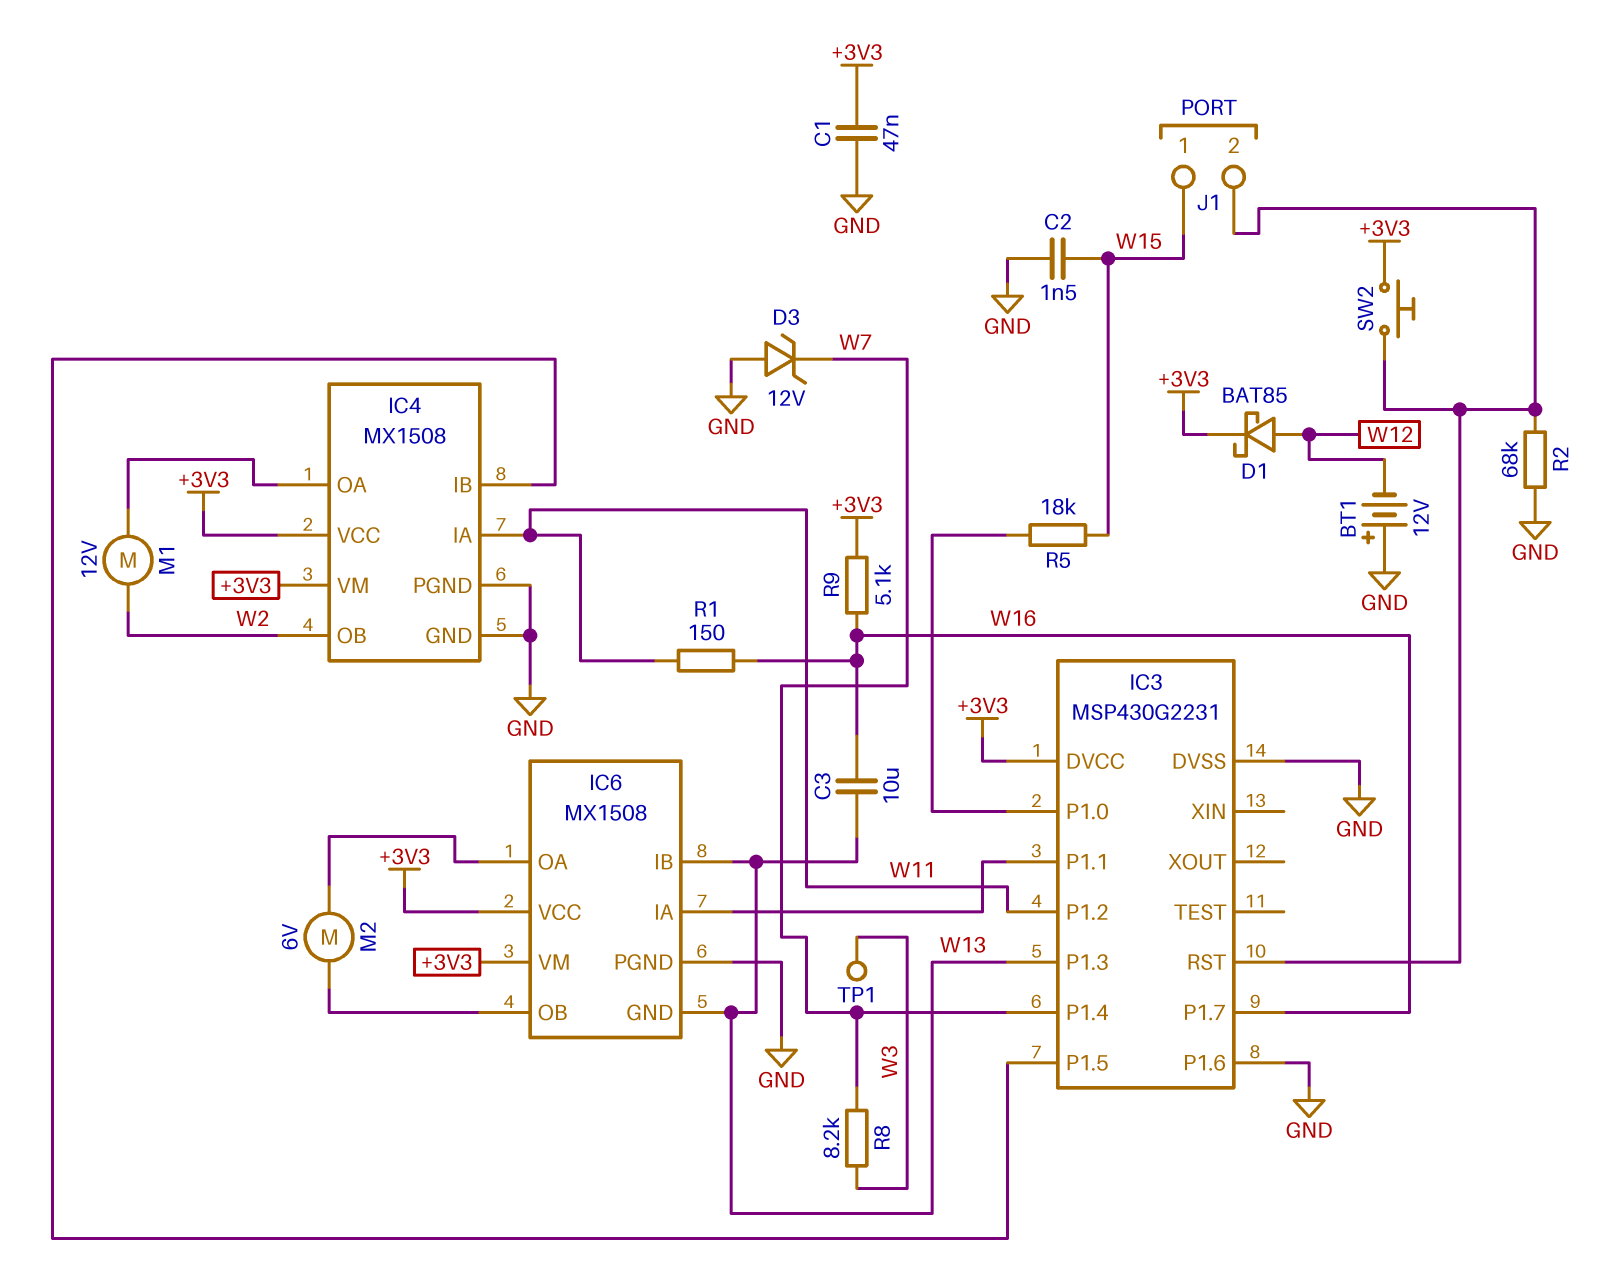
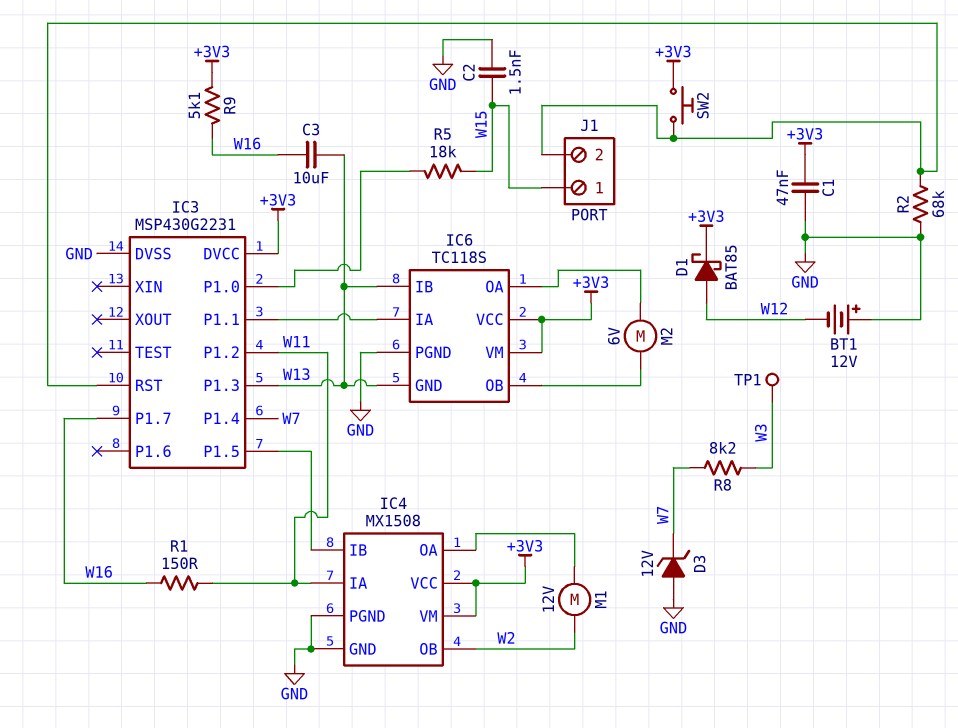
IC3 pin P1.6: GND -> none
IC6: MX1508 -> TC118S

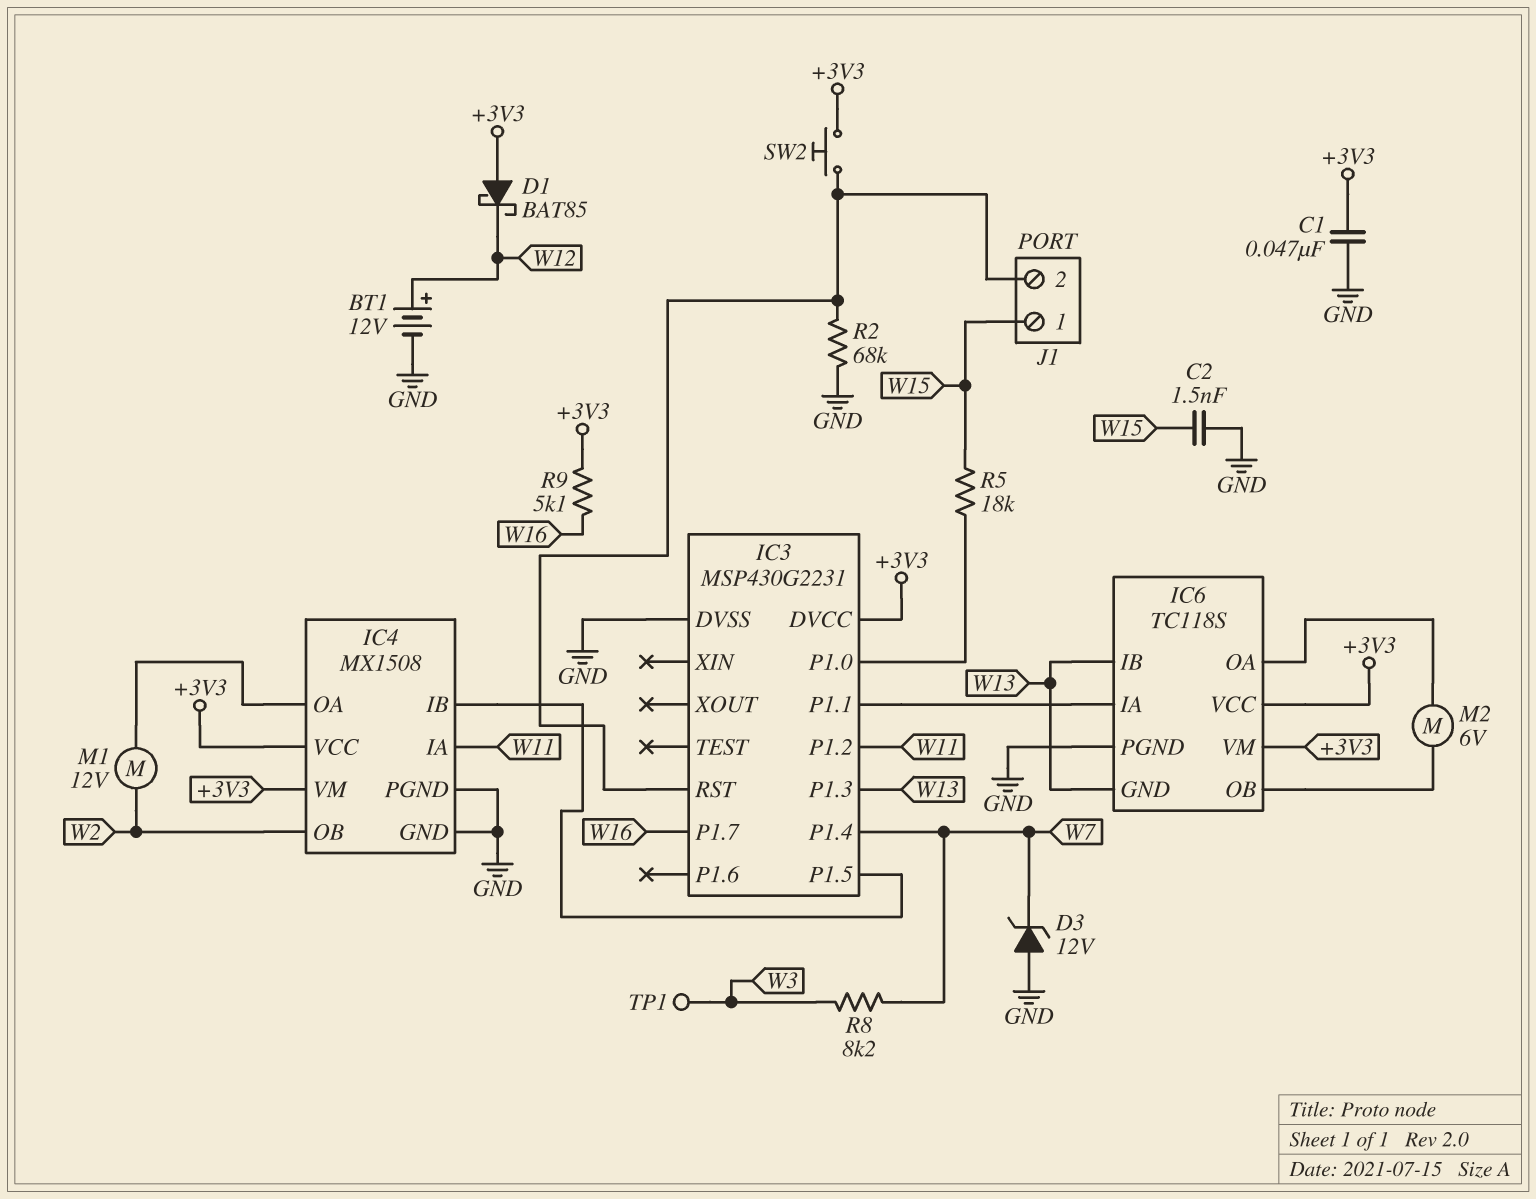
BT1: 12V (plus GND, minus W12) -> 12V (plus W12, minus GND)
C3: 10uF (W13, W16) -> none
D1: schottky BAT85 (A W12, K +3V3) -> schottky BAT85 (A +3V3, K W12)
R1: 150 (W11, W16) -> none

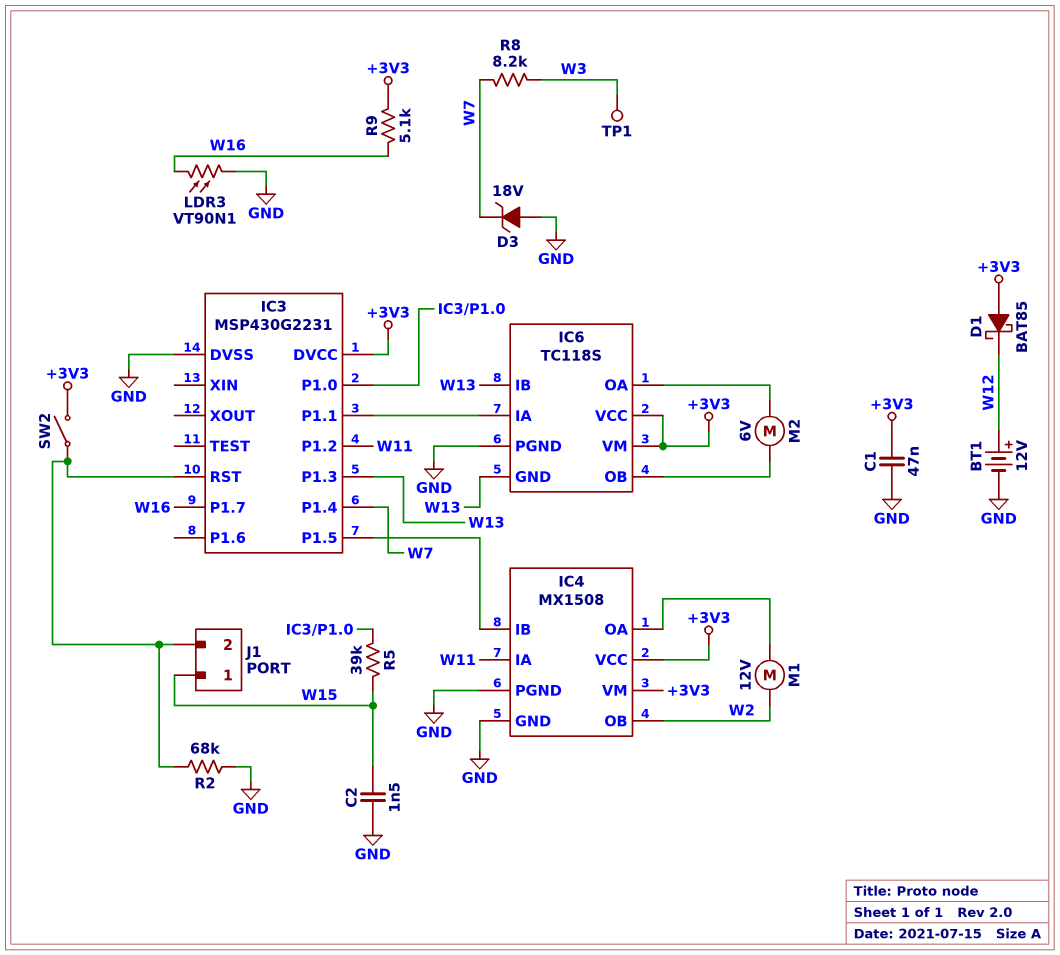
D3: zener 12V (A GND, K W7) -> zener 18V (A GND, K W7)
LDR3: none -> VT90N1 (GND, W16)
R5: 18k (IC3/P1.0, W15) -> 39k (IC3/P1.0, W15)
SW2: button (+3V3, IC3/RST) -> switch (+3V3, IC3/RST)

